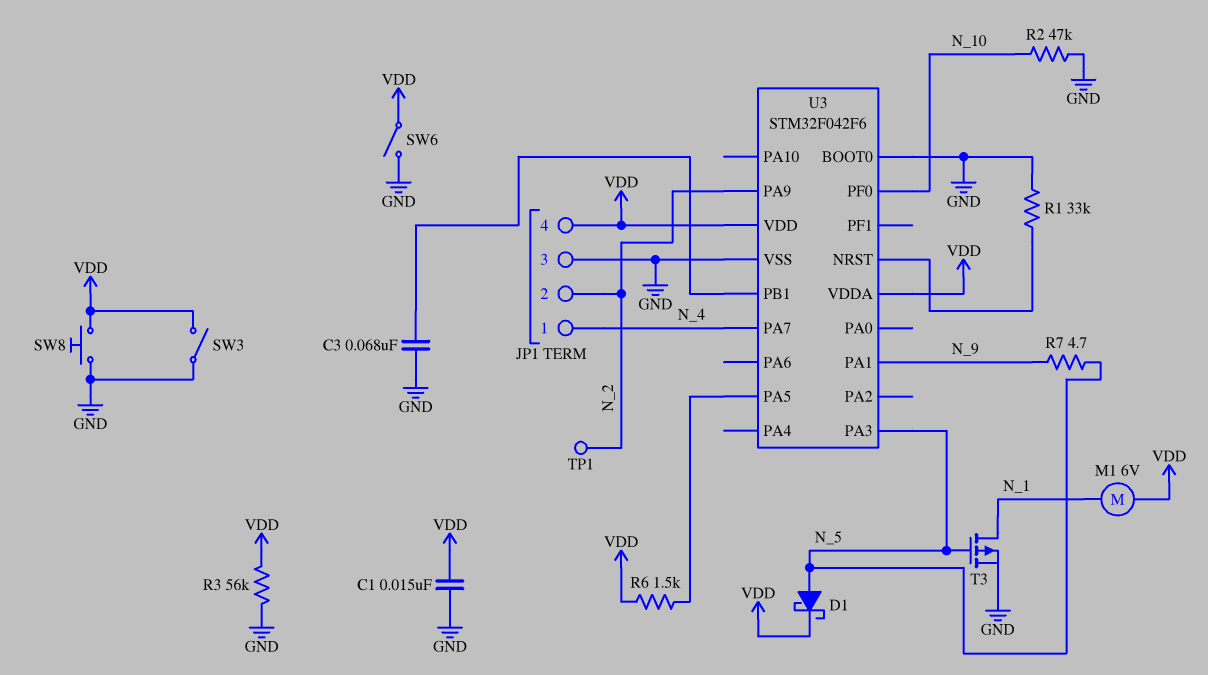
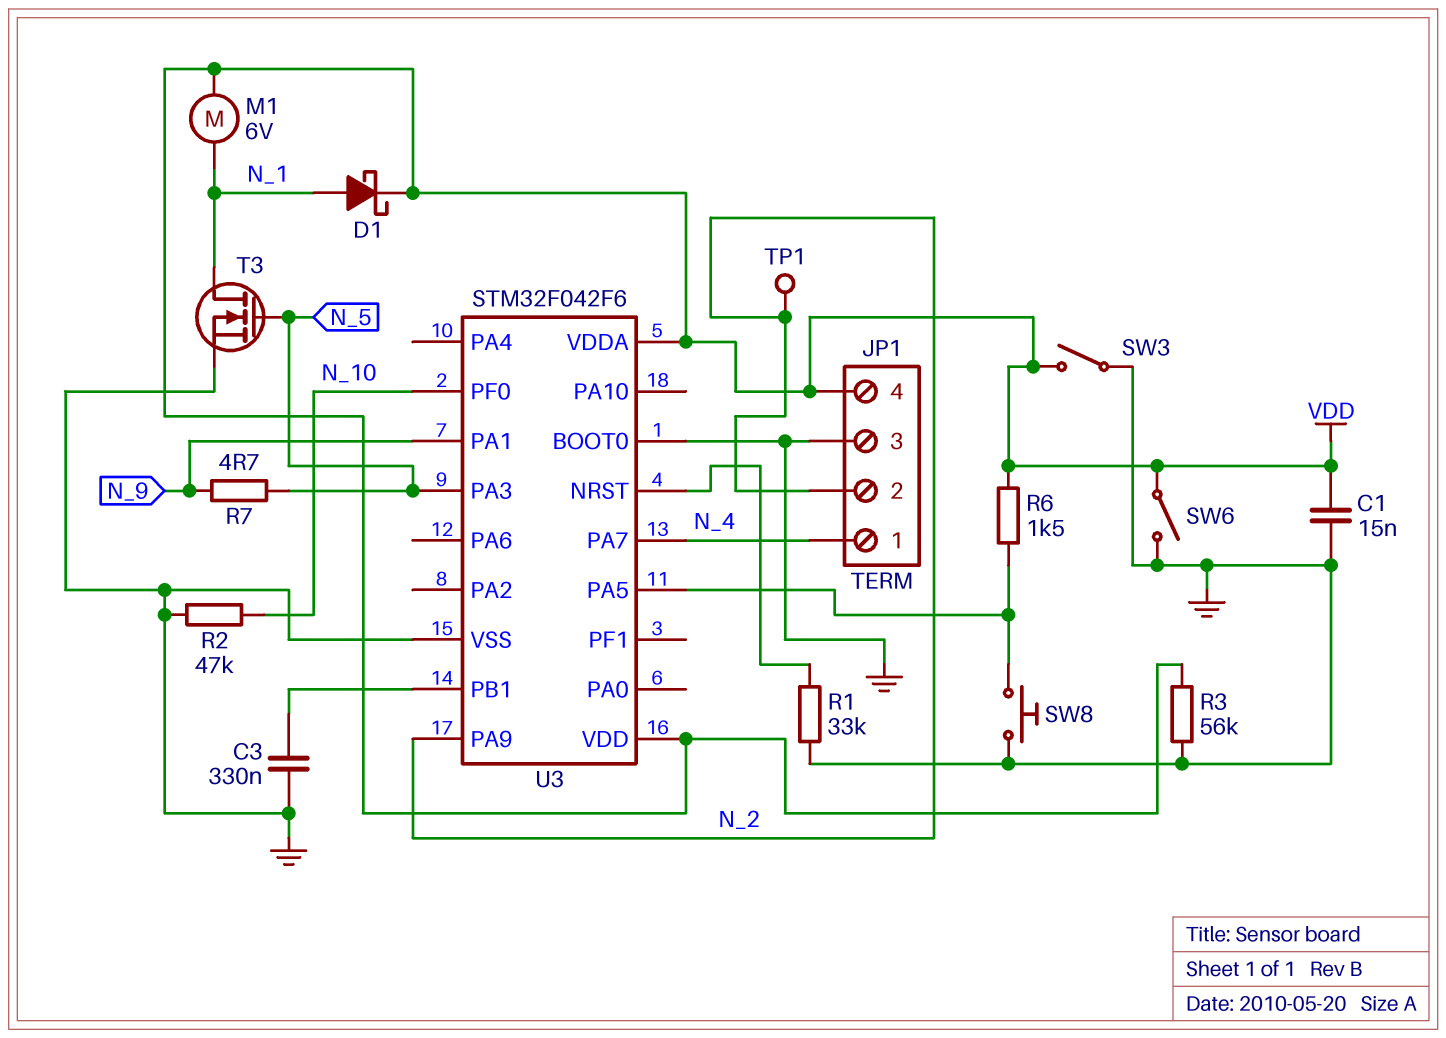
C3: 68nF (GND, U3/PB1) -> 330nF (GND, U3/PB1)
D1: schottky (A N_5, K VDD) -> schottky (A N_1, K VDD)
SW8: button (GND, VDD) -> button (GND, U3/PA5)
T3: PMOS (G N_5, D N_1, S GND) -> NMOS (G N_5, D N_1, S GND)

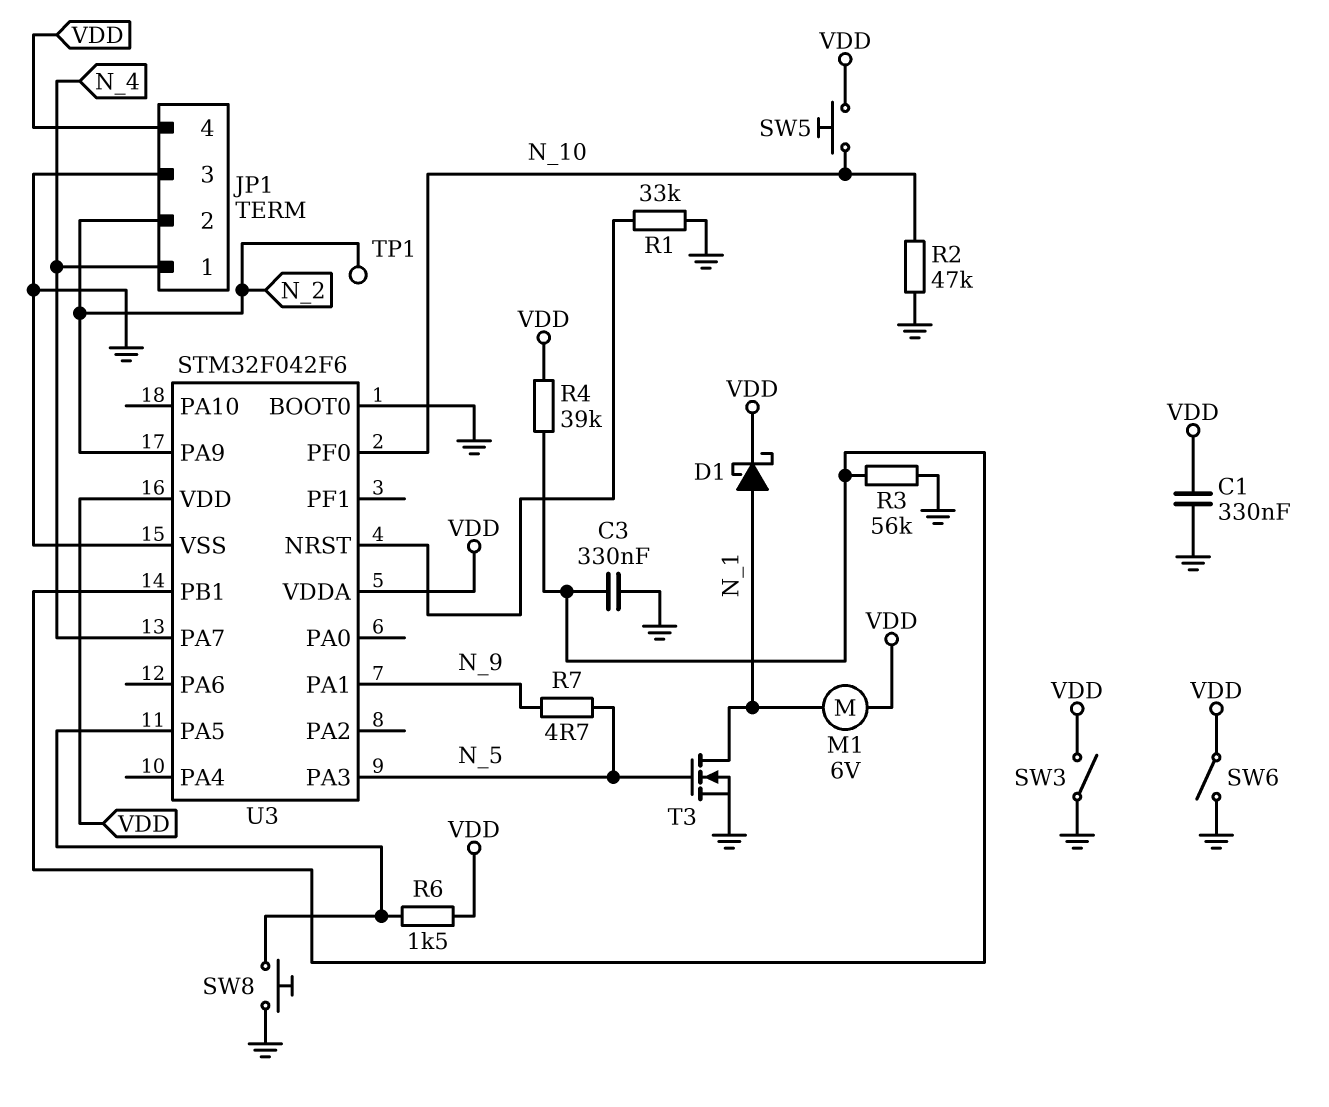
C1: 15nF (GND, VDD) -> 330nF (GND, VDD)
R3: 56k (GND, VDD) -> 56k (GND, U3/PB1)
R4: none -> 39k (U3/PB1, VDD)
SW5: none -> button (N_10, VDD)

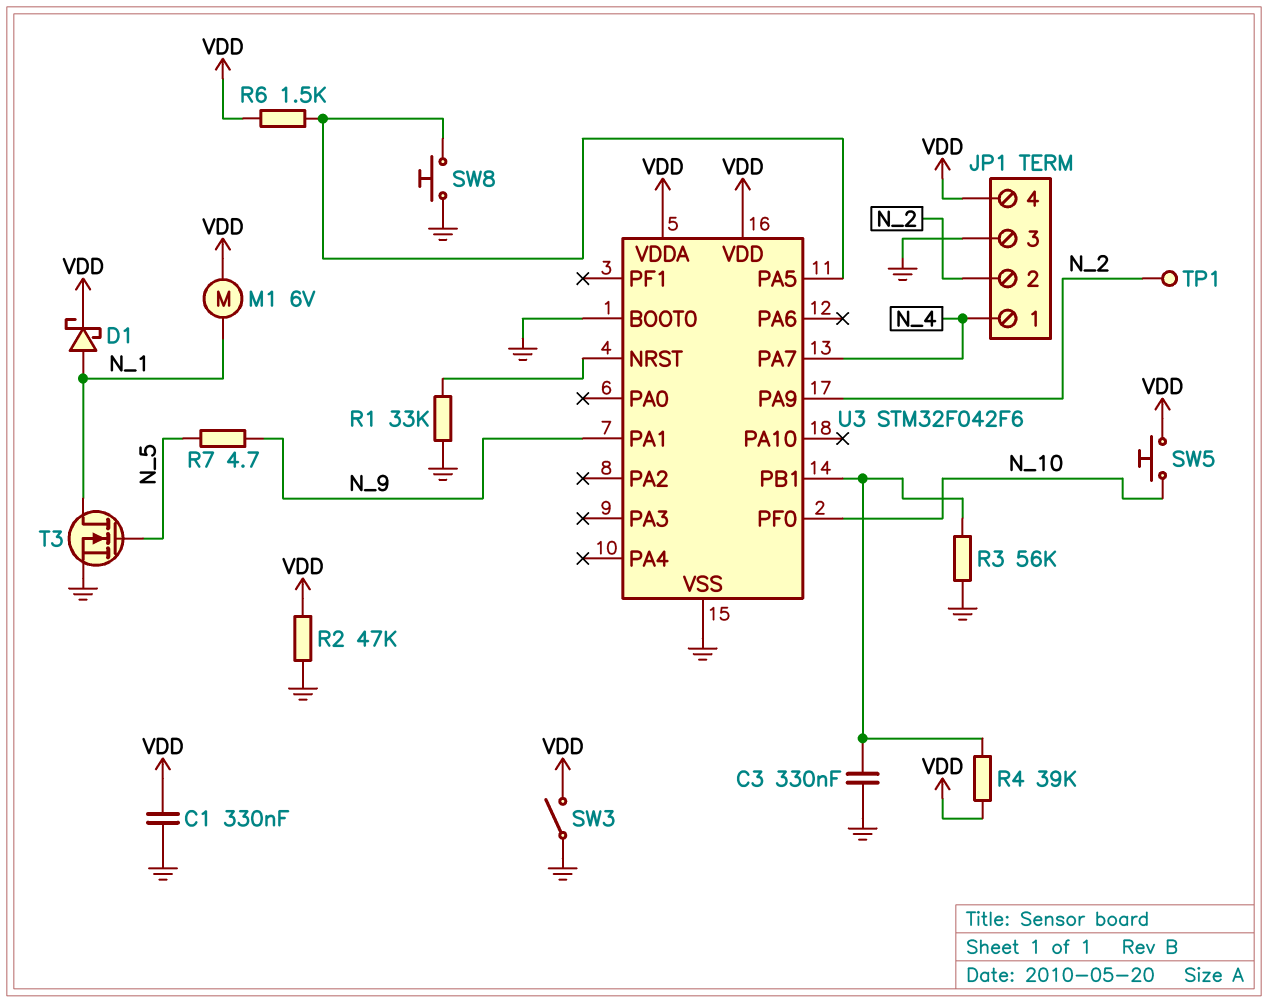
R2: 47k (GND, N_10) -> 47k (GND, VDD)
SW6: switch (GND, VDD) -> none
U3 pin PA3: N_5 -> none

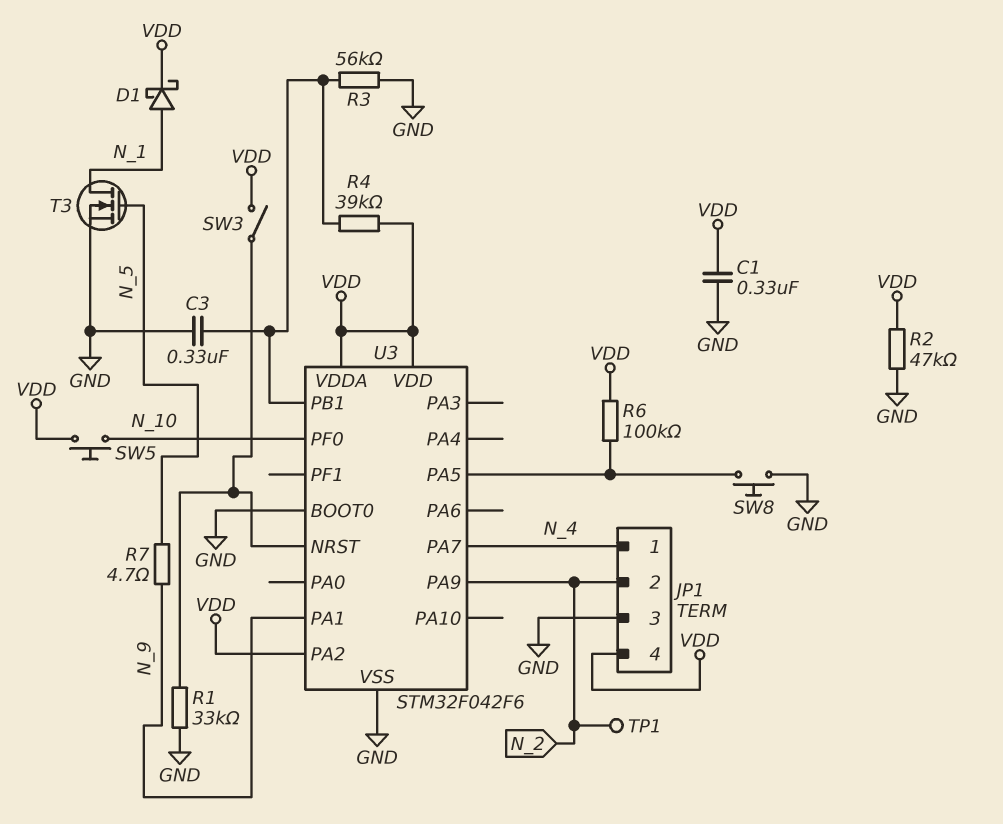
M1: motor 6V (N_1, VDD) -> none
R6: 1.5k (U3/PA5, VDD) -> 100k (U3/PA5, VDD)
SW3: switch (GND, VDD) -> switch (U3/NRST, VDD)
U3 pin PA2: none -> VDD

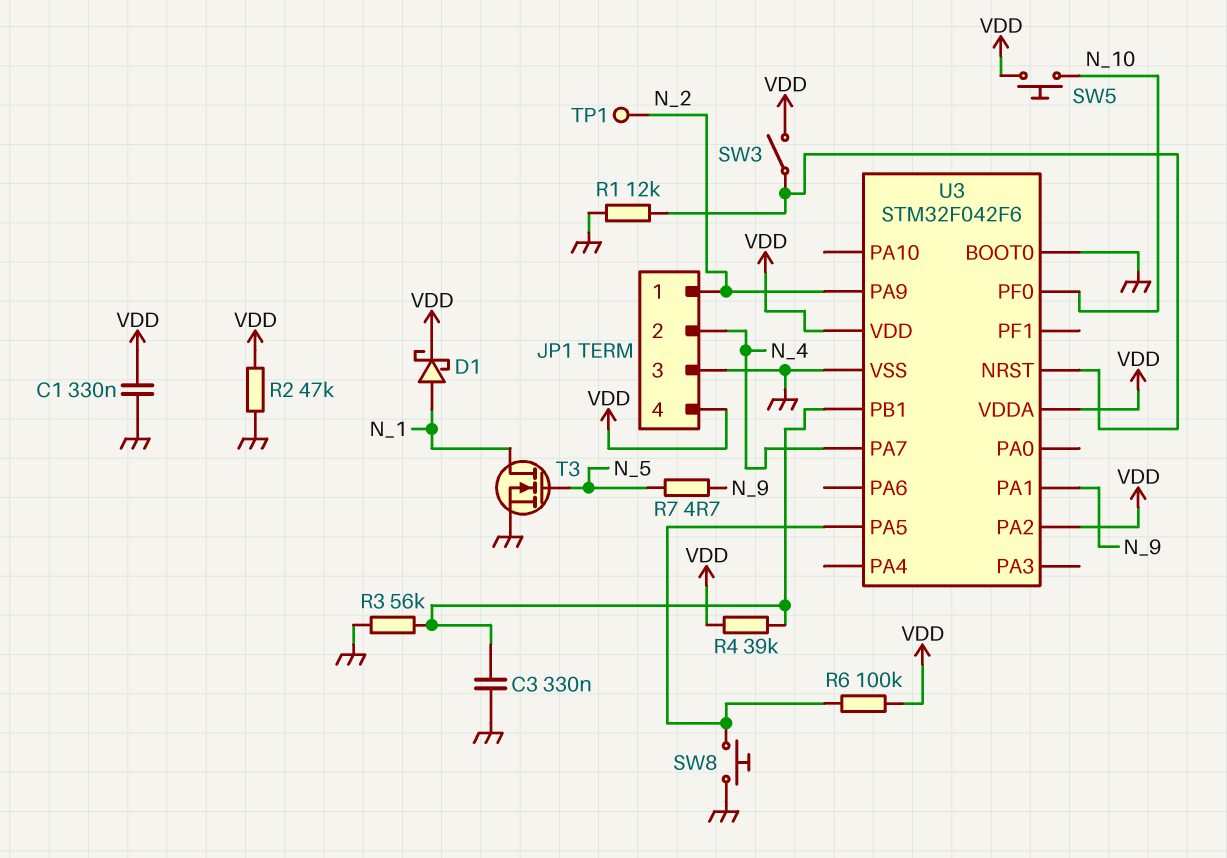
JP1 pin 1: N_4 -> N_2
JP1 pin 2: N_2 -> N_4
R1: 33k (GND, U3/NRST) -> 12k (GND, U3/NRST)

